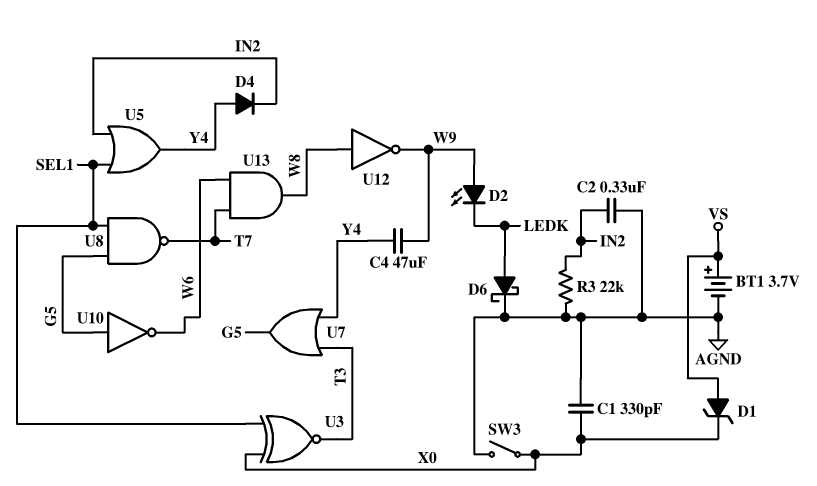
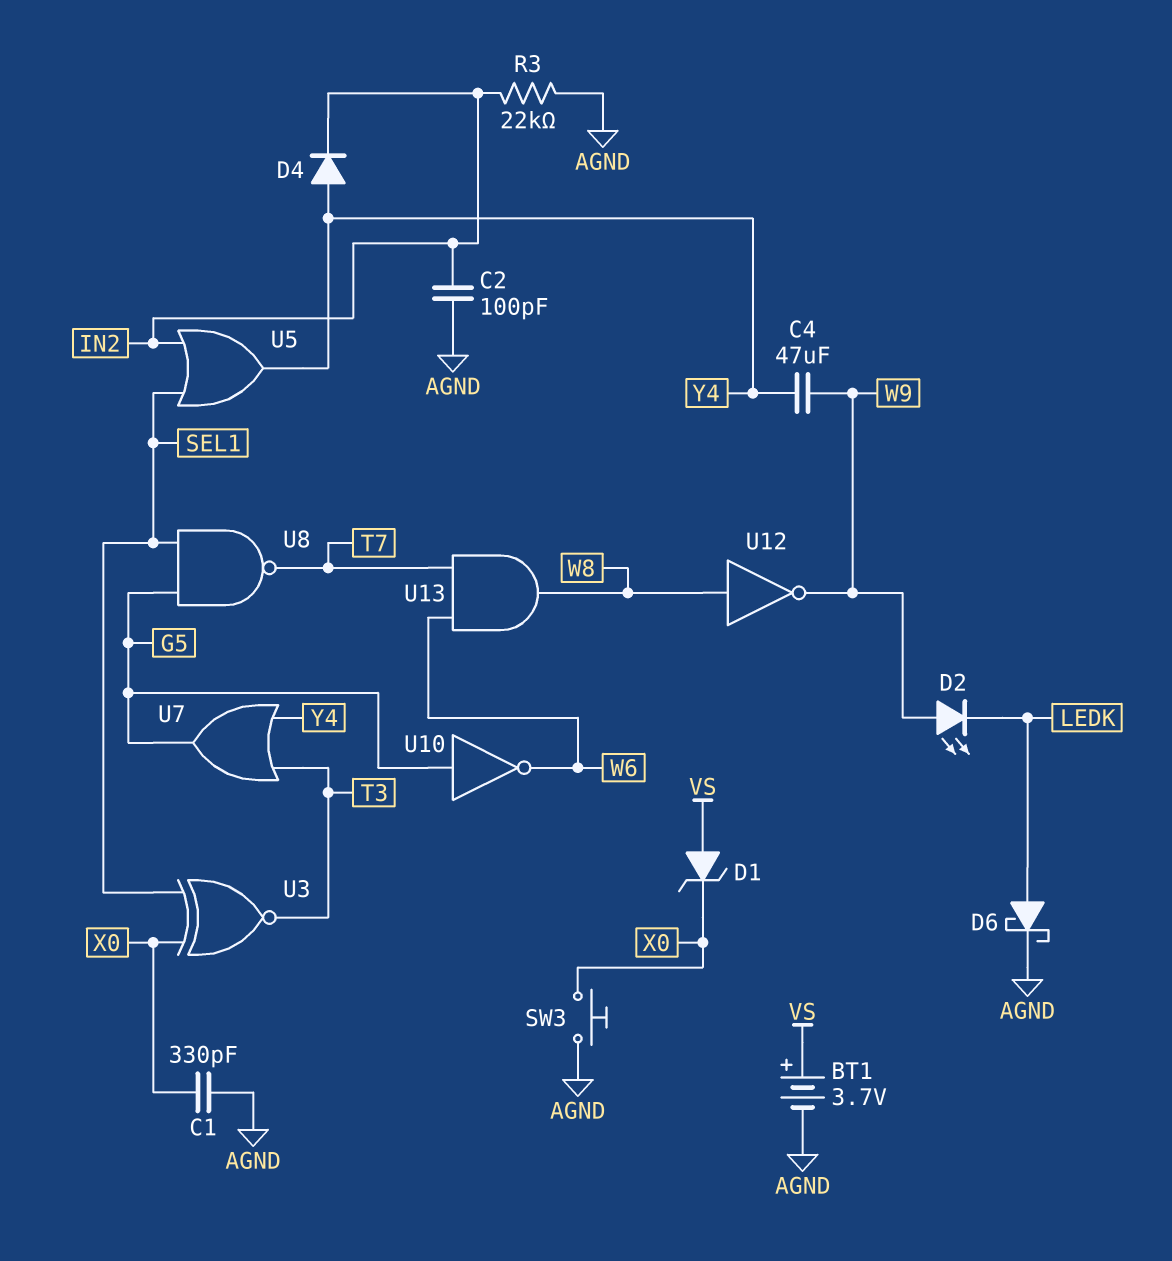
C2: 330nF (AGND, IN2) -> 100pF (AGND, IN2)
SW3: switch (AGND, X0) -> button (AGND, X0)

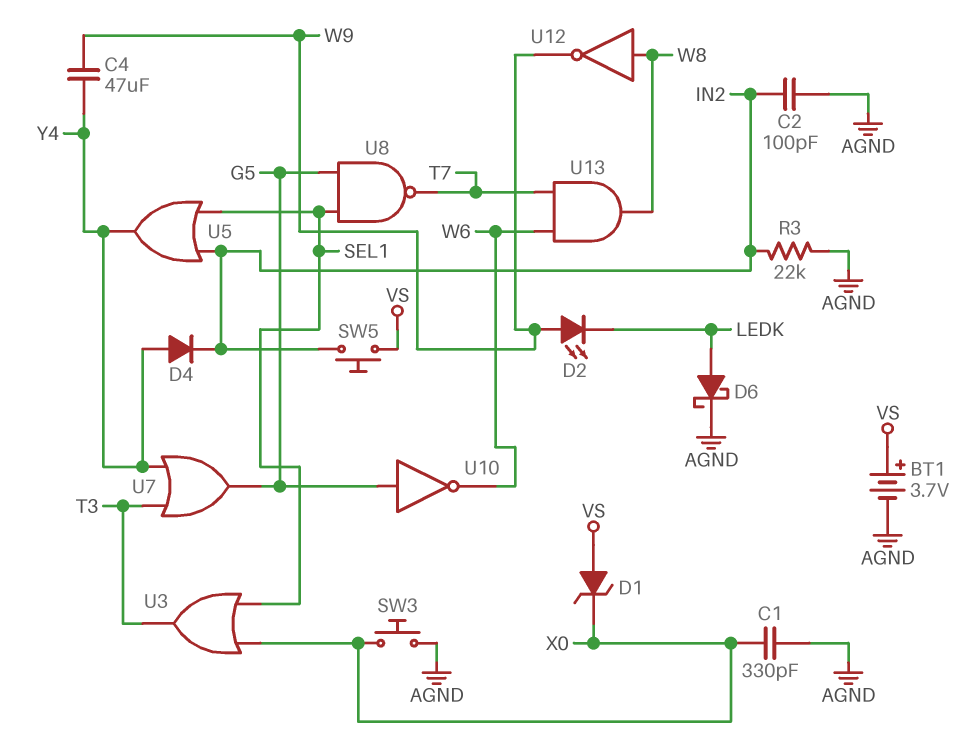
SW5: none -> button (IN2, VS)
U3: XNOR (in SEL1, in X0, out T3) -> OR (in SEL1, in X0, out T3)

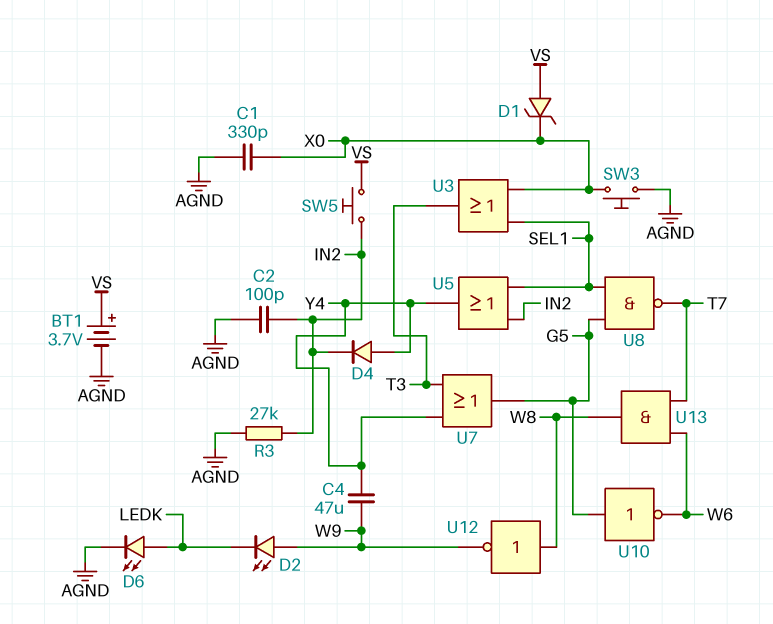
D6: schottky (A LEDK, K AGND) -> LED (A LEDK, K AGND)
R3: 22k (AGND, IN2) -> 27k (AGND, IN2)

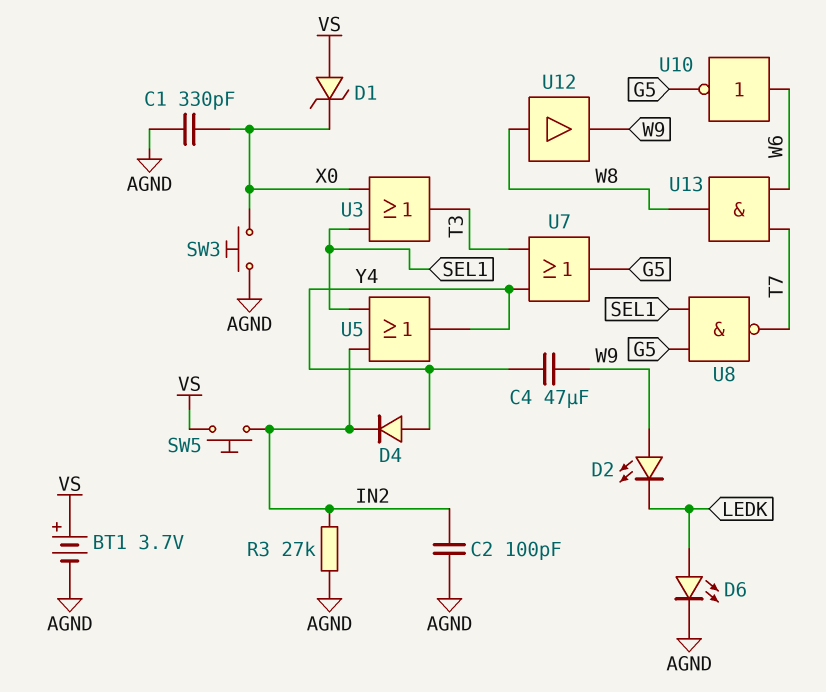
U10: NOT (in G5, out W6) -> NOT (in W6, out G5)
U12: NOT (in W8, out W9) -> buffer (in W8, out W9)

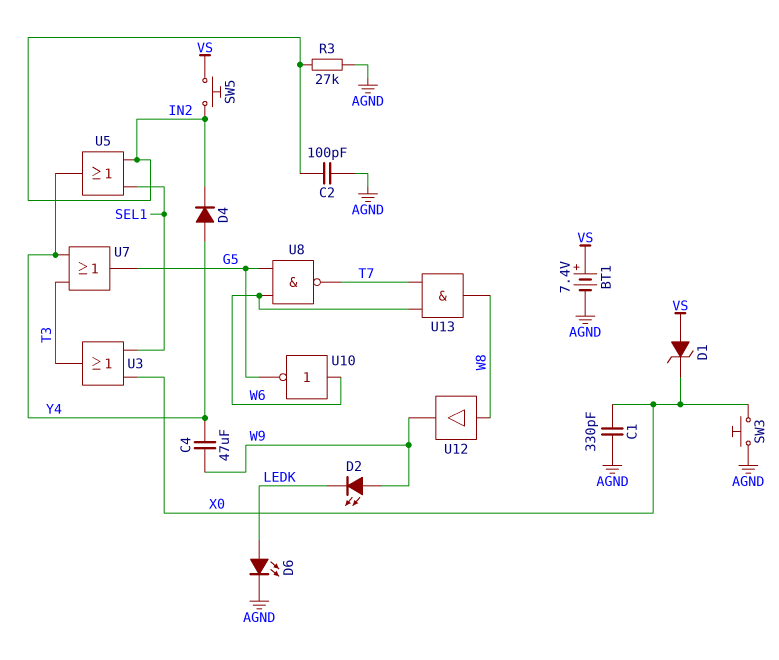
BT1: 3.7V (plus VS, minus AGND) -> 7.4V (plus VS, minus AGND)
U8: NAND (in G5, in SEL1, out T7) -> NAND (in G5, in W6, out T7)

